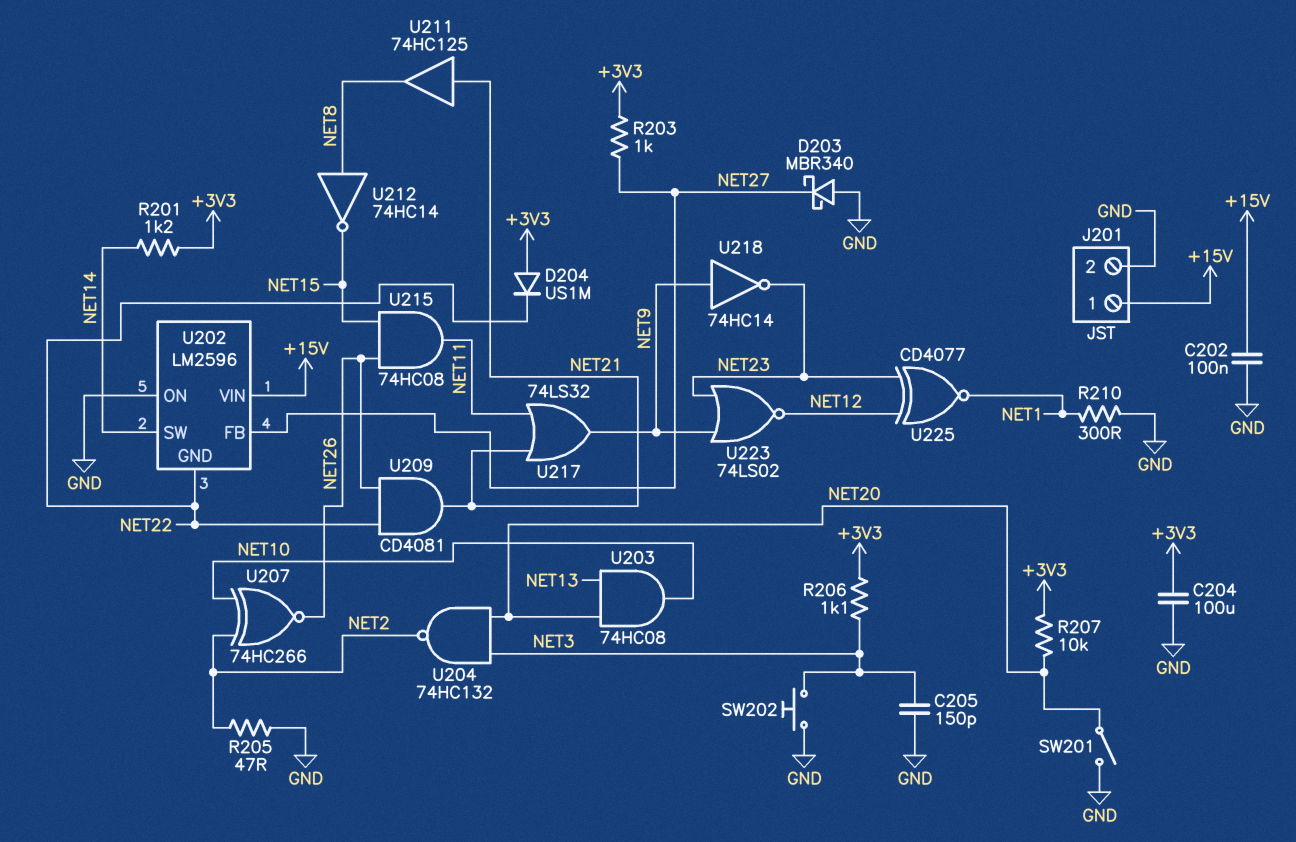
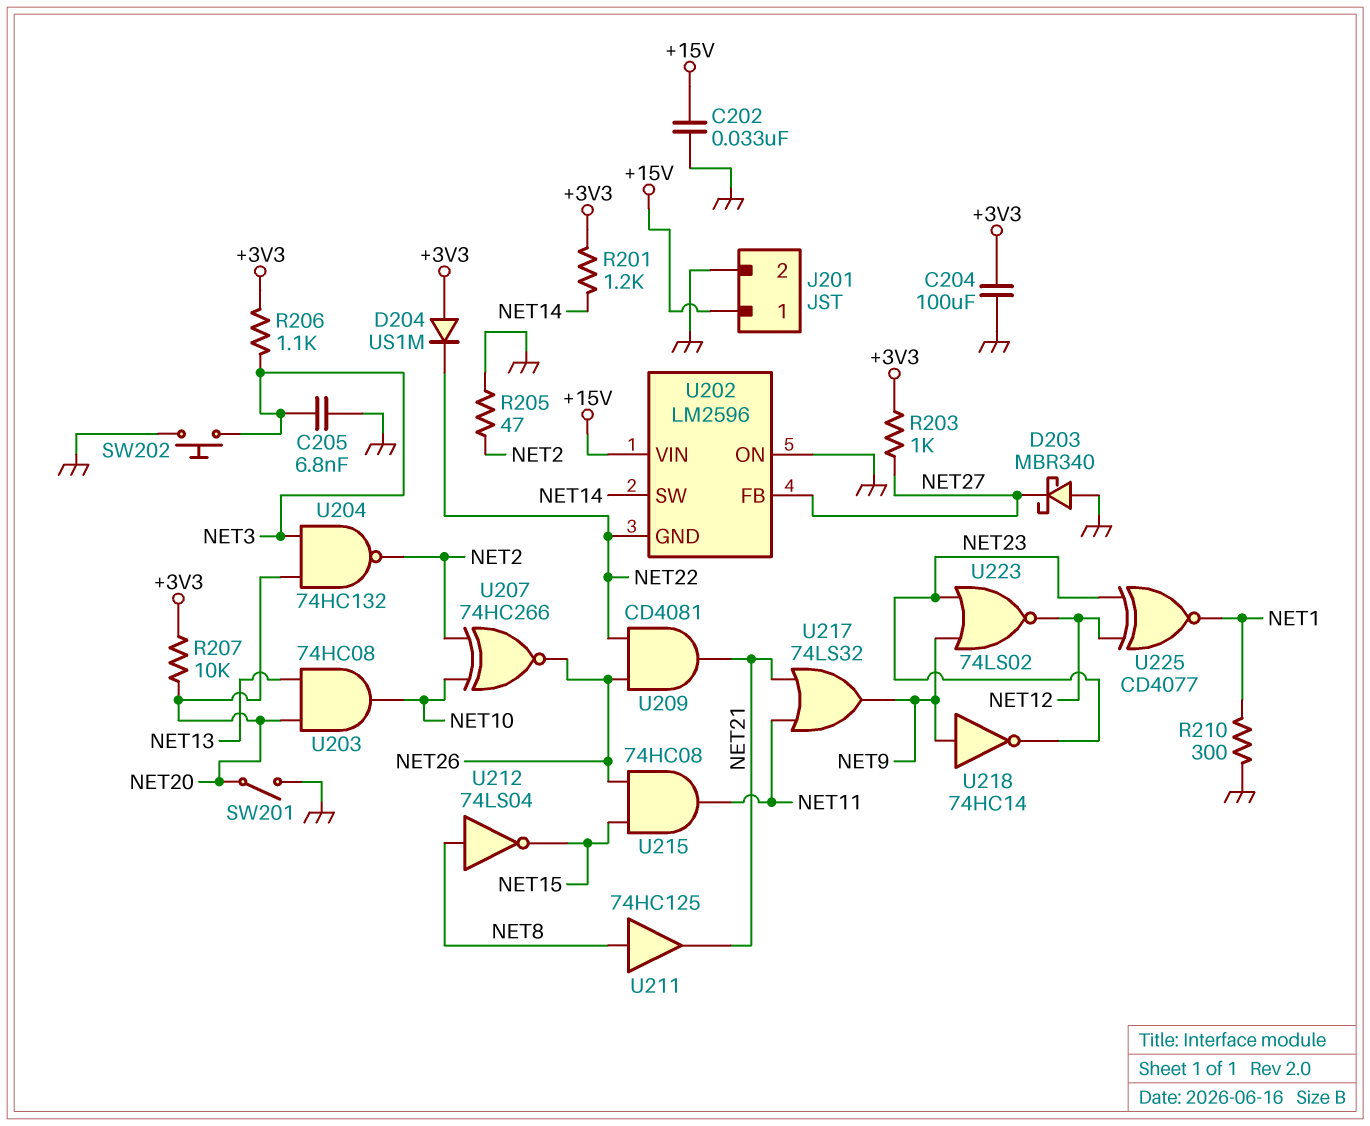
C202: 100nF (+15V, GND) -> 33nF (+15V, GND)
C205: 150pF (GND, NET3) -> 6.8nF (GND, NET3)
U211: buffer 74HC125 (in NET21, out NET8) -> buffer 74HC125 (in NET8, out NET21)
U212: NOT 74HC14 (in NET8, out NET15) -> NOT 74LS04 (in NET8, out NET15)

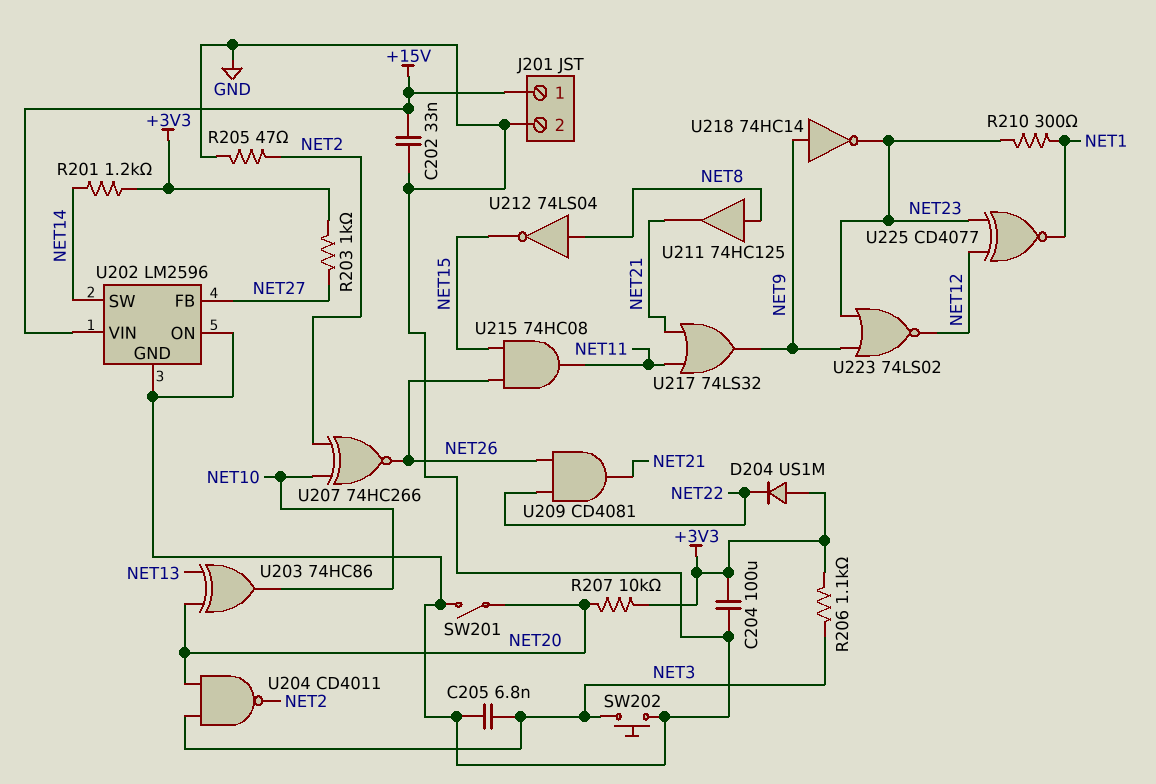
D203: schottky MBR340 (A GND, K NET27) -> none
R210: 300 (GND, NET1) -> 300 (NET1, NET23)
U202 pin GND: NET22 -> GND
U203: AND 74HC08 (in NET13, in NET20, out NET10) -> XOR 74HC86 (in NET13, in NET20, out NET10)
U204: NAND 74HC132 (in NET3, in NET20, out NET2) -> NAND CD4011 (in NET3, in NET20, out NET2)

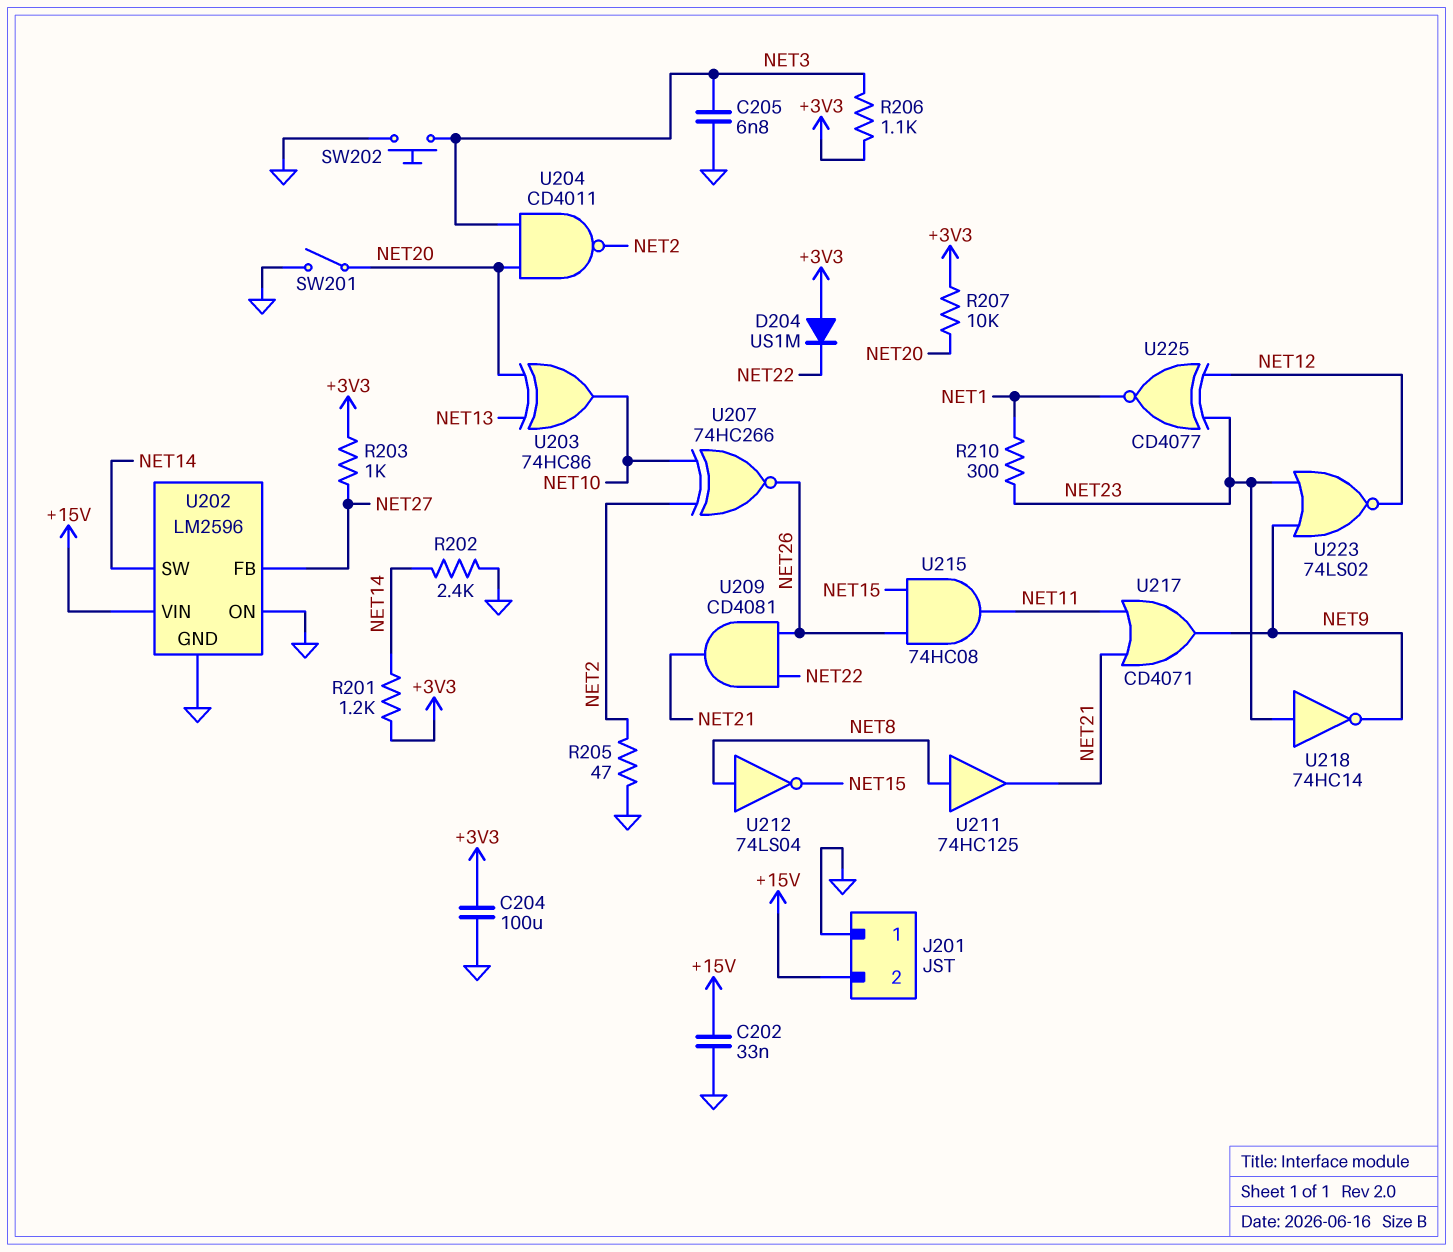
J201 pin 1: +15V -> GND
J201 pin 2: GND -> +15V
R202: none -> 2.4k (GND, NET14)
U217: OR 74LS32 (in NET11, in NET21, out NET9) -> OR CD4071 (in NET11, in NET21, out NET9)
U218: NOT 74HC14 (in NET9, out NET23) -> NOT 74HC14 (in NET23, out NET9)

